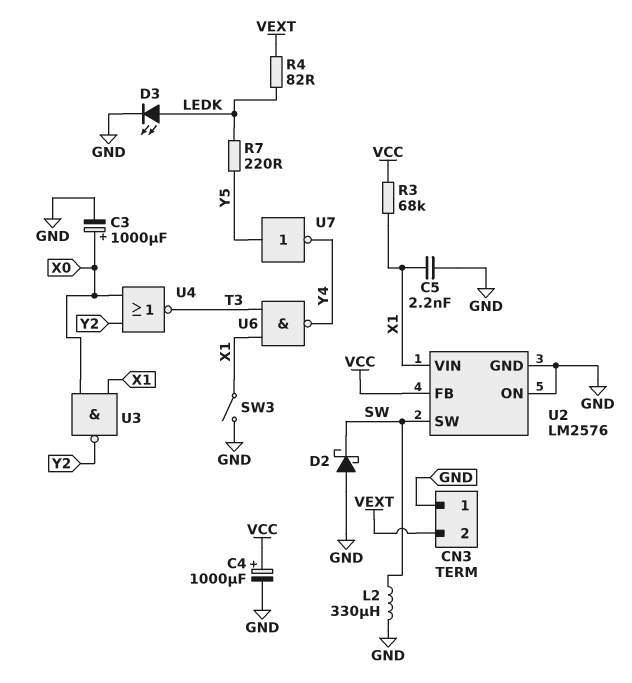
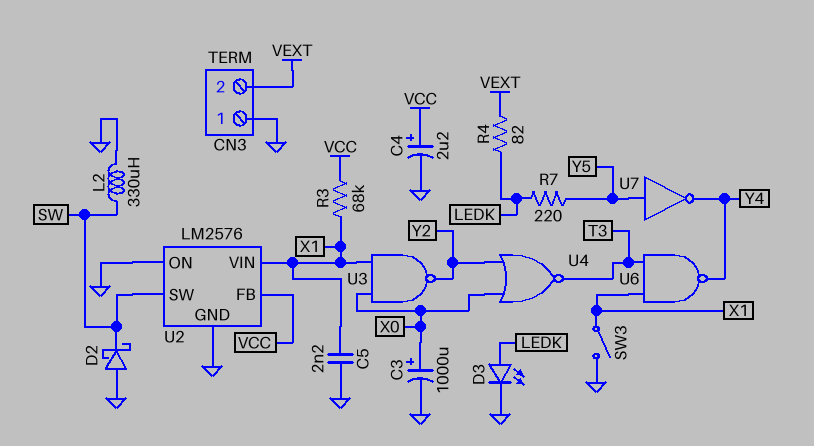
C4: 1000uF (plus VCC, minus GND) -> 2.2uF (plus VCC, minus GND)

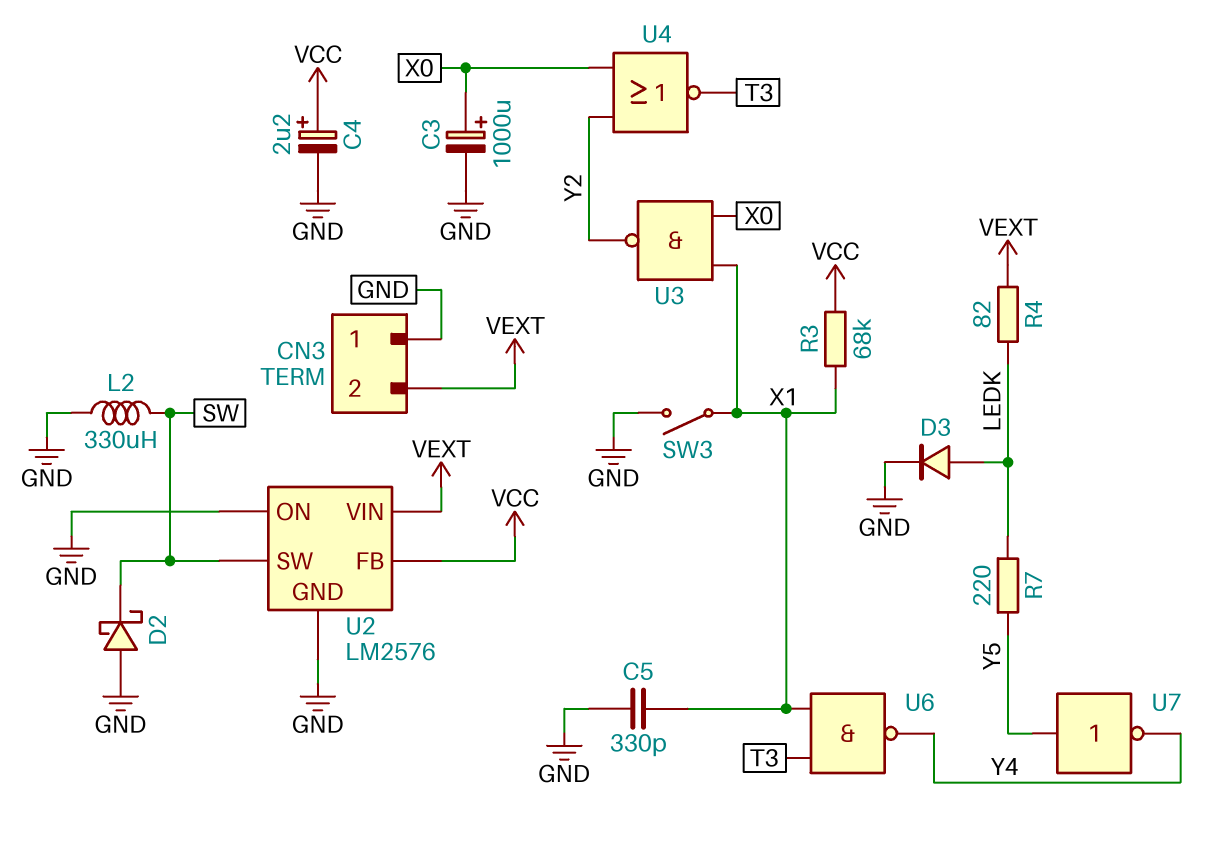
C5: 2.2nF (GND, X1) -> 330pF (GND, X1)
D3: LED (A LEDK, K GND) -> diode (A LEDK, K GND)
U2 pin VIN: X1 -> VEXT

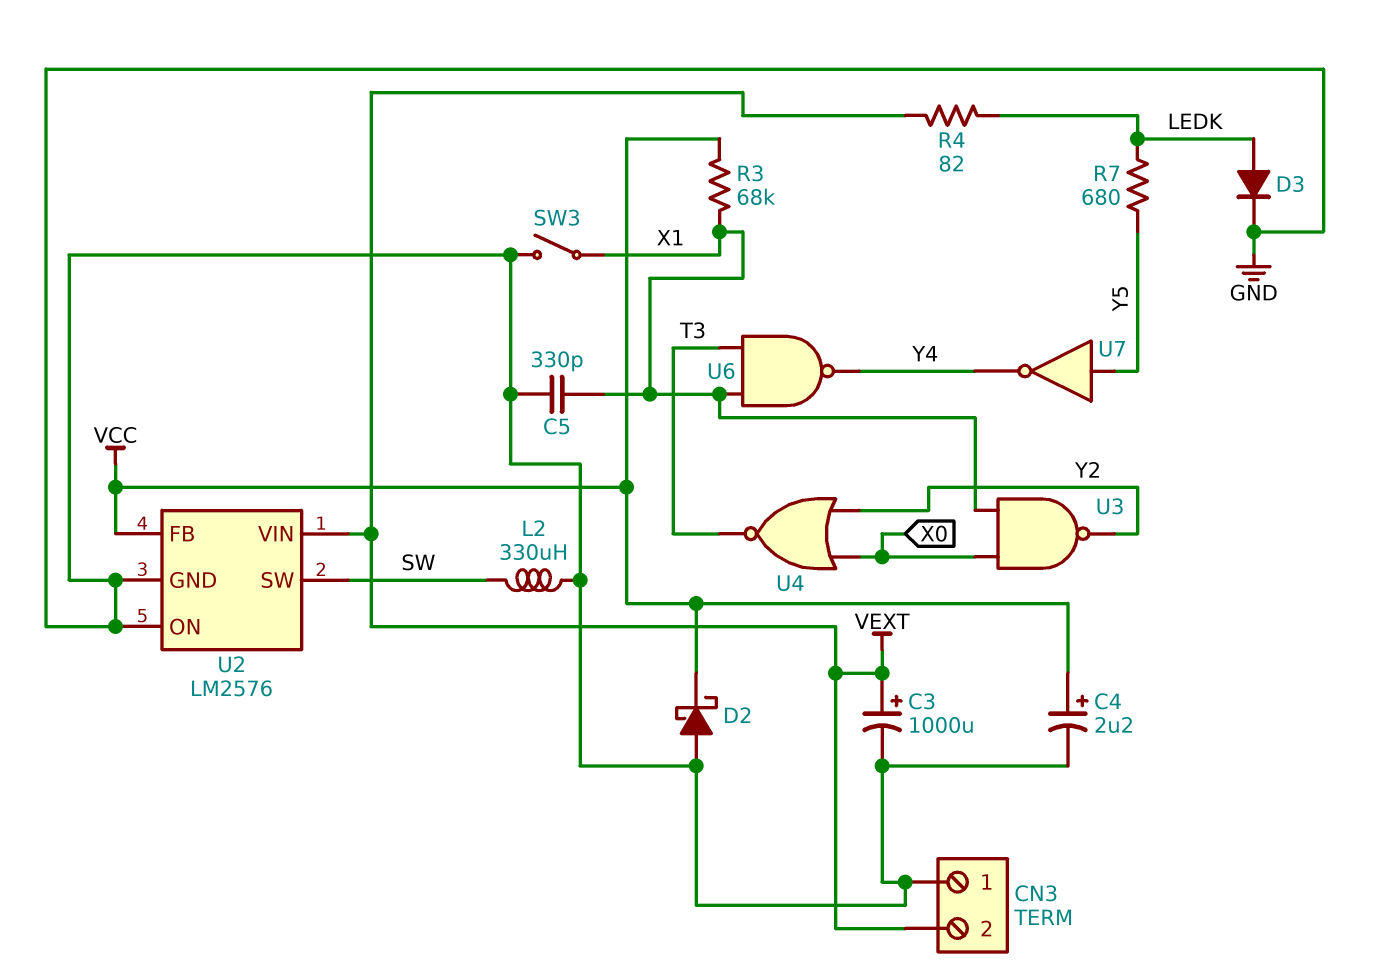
C3: 1000uF (plus X0, minus GND) -> 1000uF (plus VEXT, minus GND)
D2: schottky (A GND, K SW) -> schottky (A GND, K VCC)
R7: 220 (LEDK, Y5) -> 680 (LEDK, Y5)

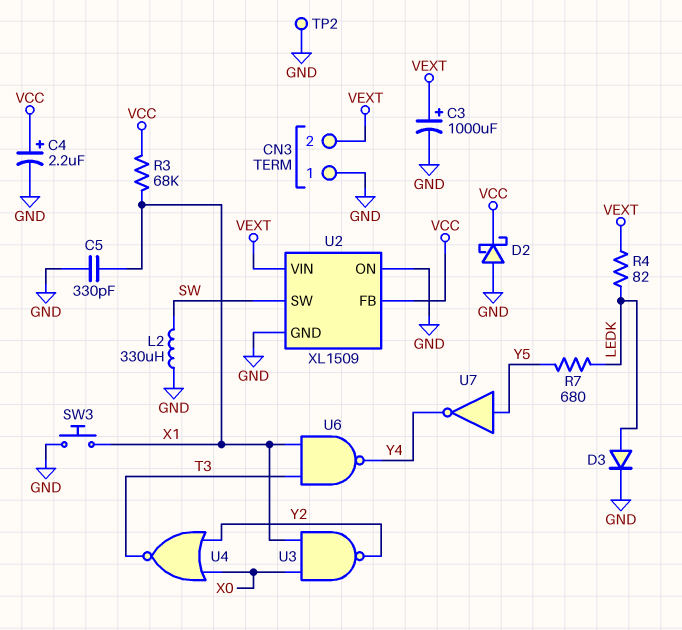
SW3: switch (GND, X1) -> button (GND, X1)
TP2: none -> test point (GND)
U2: LM2576 -> XL1509

